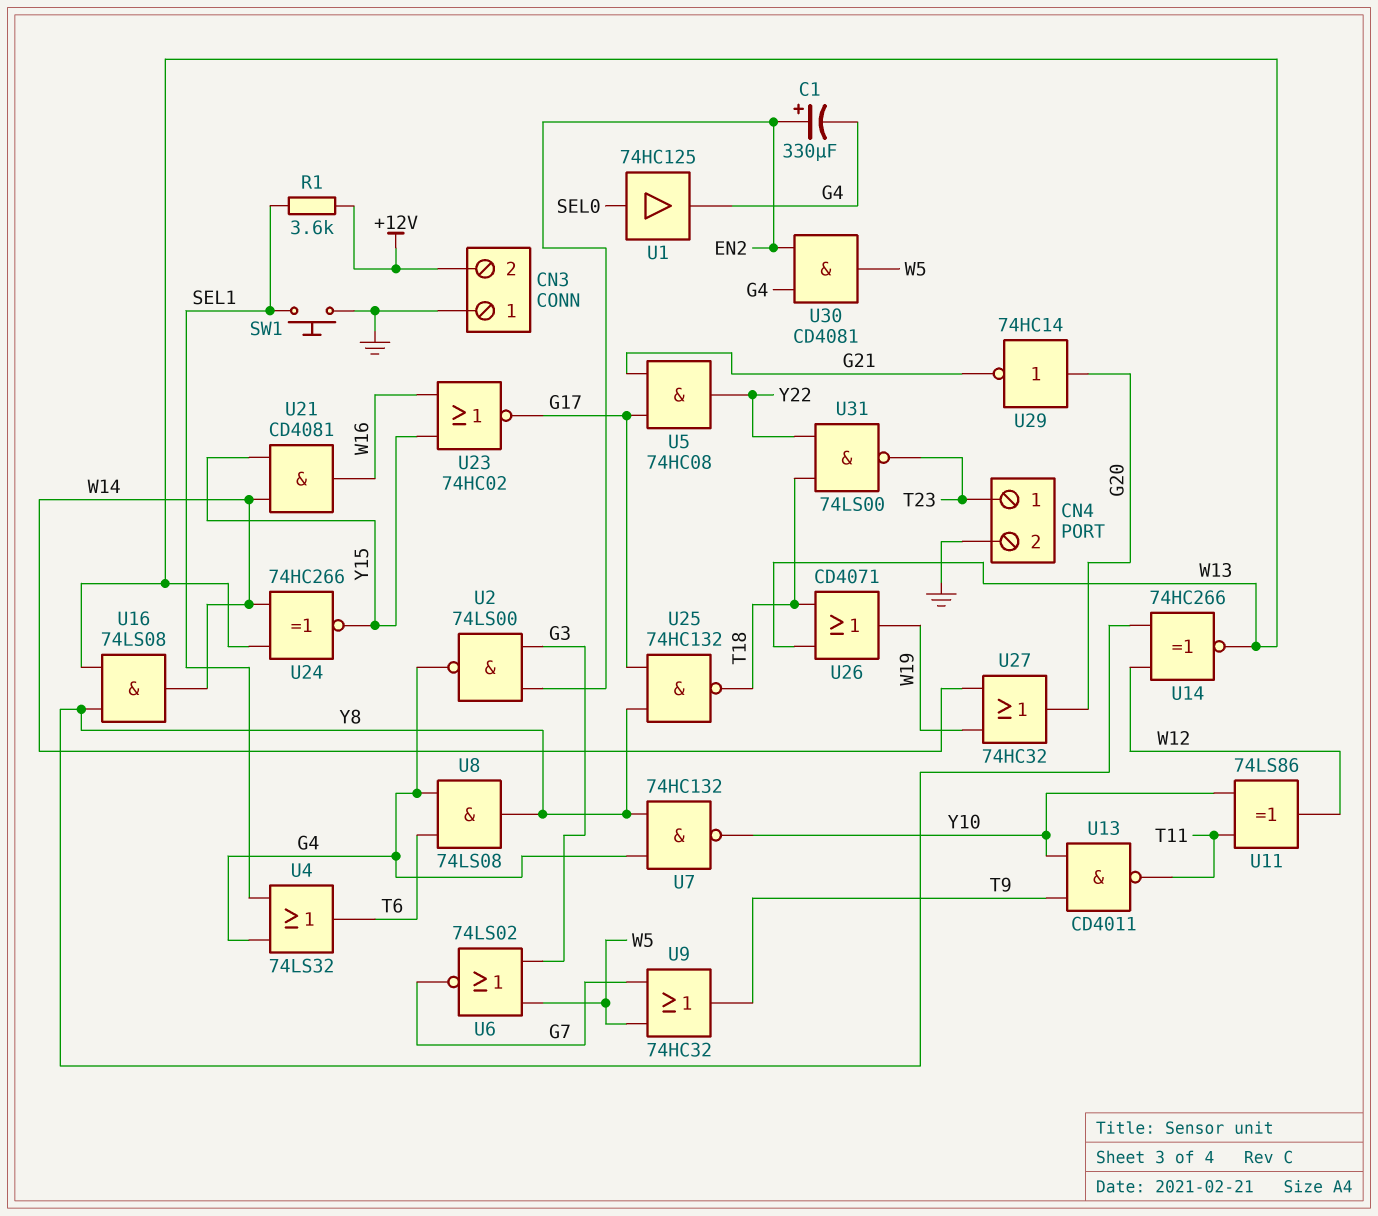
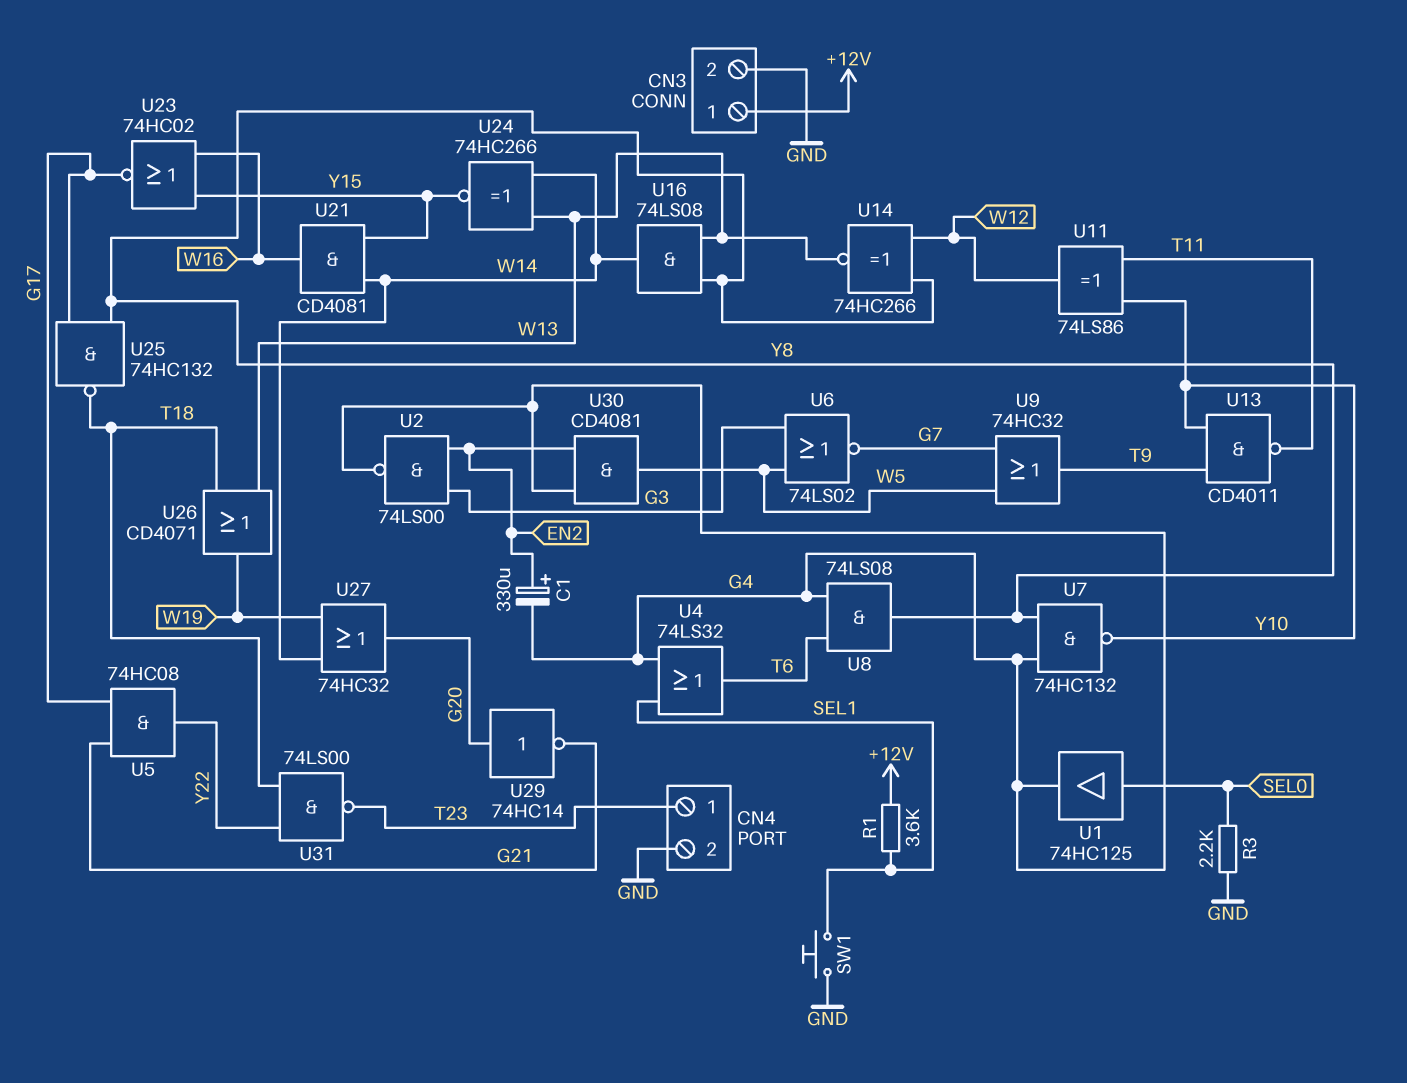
CN3 pin 1: GND -> +12V
CN3 pin 2: +12V -> GND
R3: none -> 2.2k (GND, SEL0)

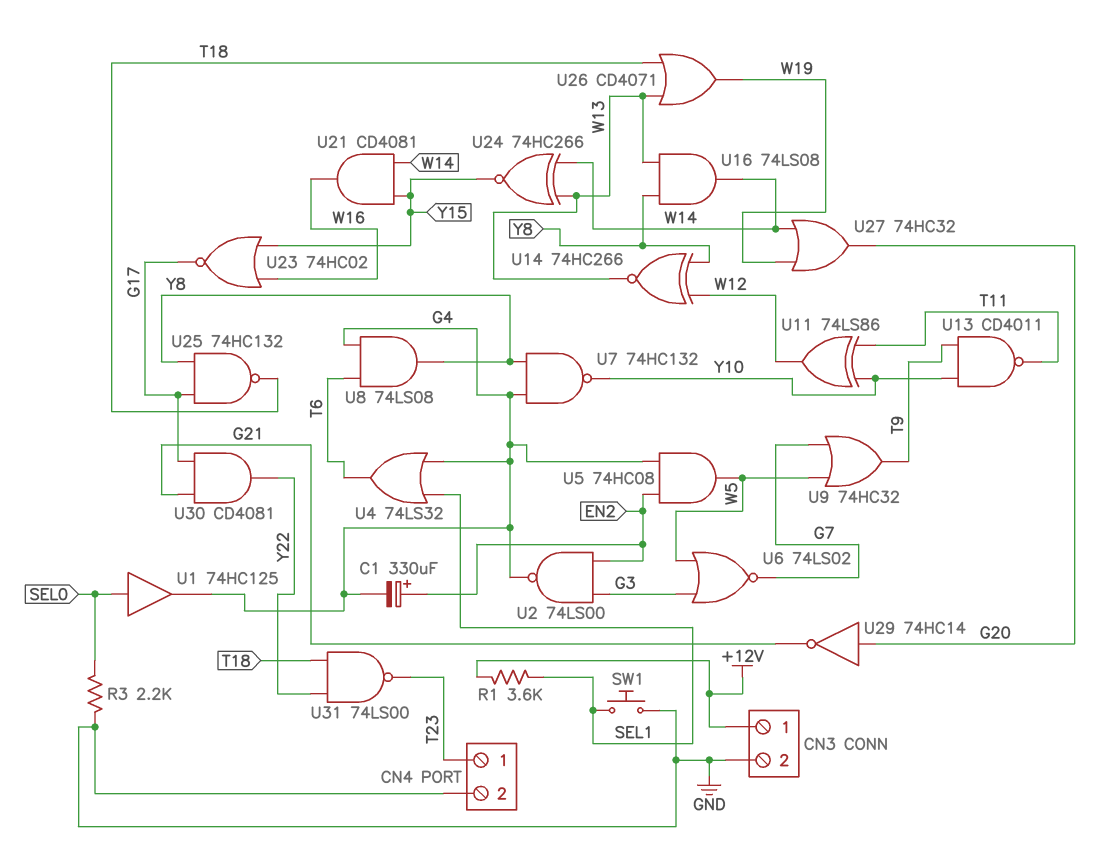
U5: AND 74HC08 (in G17, in G21, out Y22) -> AND 74HC08 (in EN2, in G4, out W5)
U30: AND CD4081 (in EN2, in G4, out W5) -> AND CD4081 (in G17, in G21, out Y22)

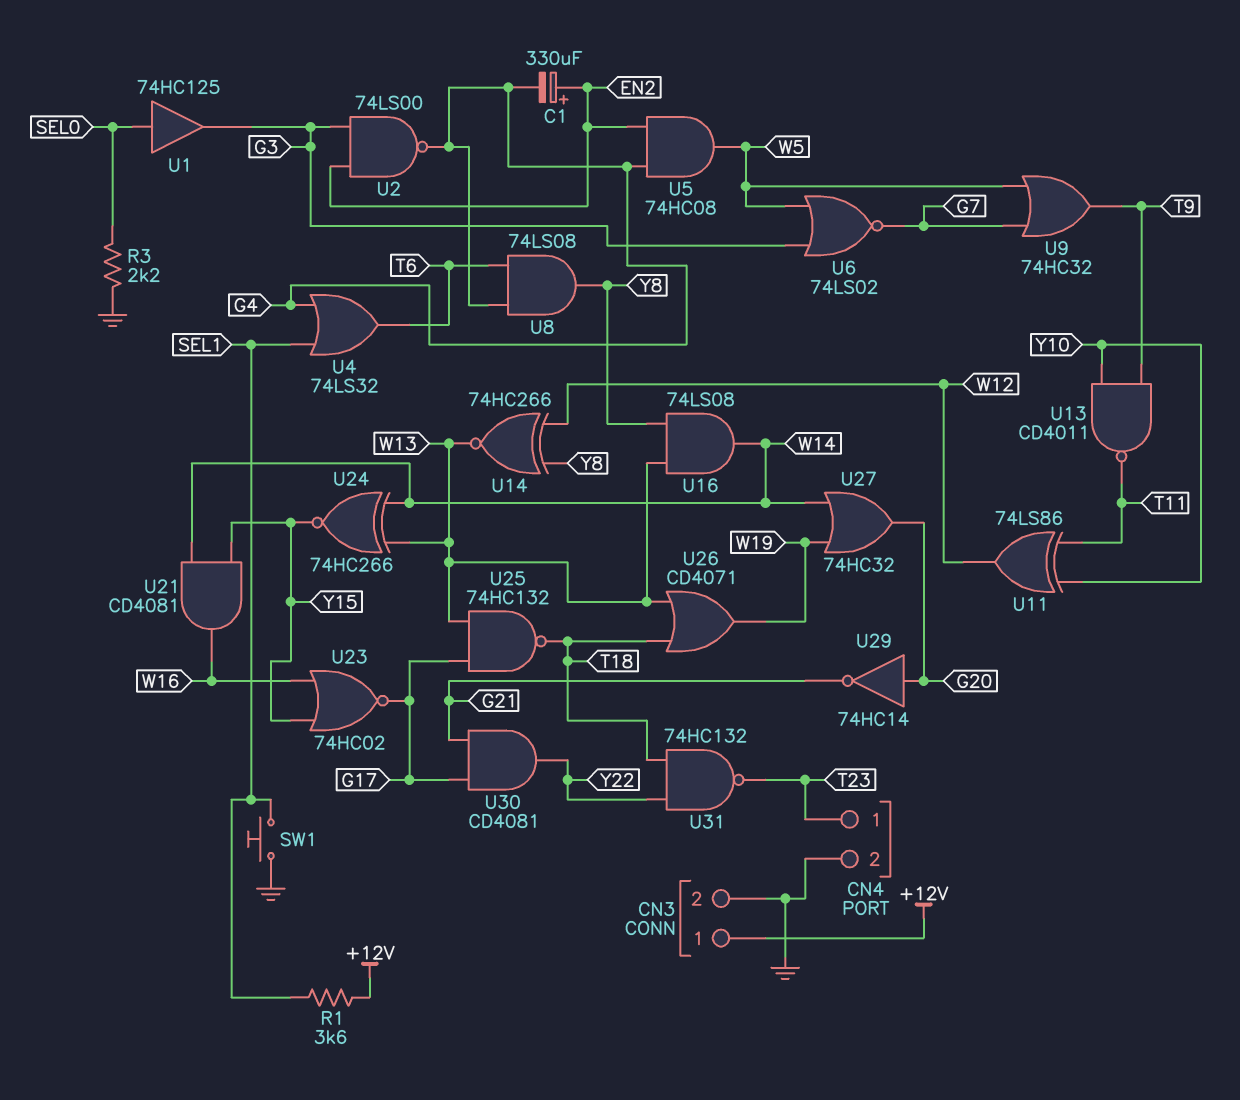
U1: buffer 74HC125 (in SEL0, out G4) -> buffer 74HC125 (in SEL0, out G3)
U7: NAND 74HC132 (in G4, in Y8, out Y10) -> none
U25: NAND 74HC132 (in G17, in Y8, out T18) -> NAND 74HC132 (in G17, in W13, out T18)
U31: NAND 74LS00 (in T18, in Y22, out T23) -> NAND 74HC132 (in T18, in Y22, out T23)

